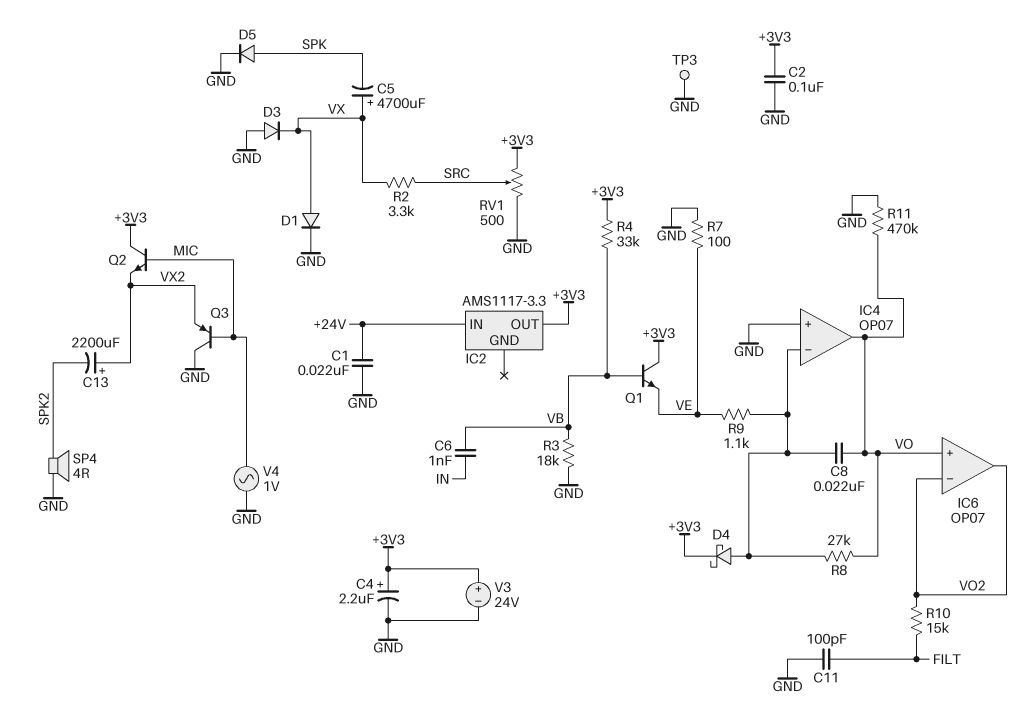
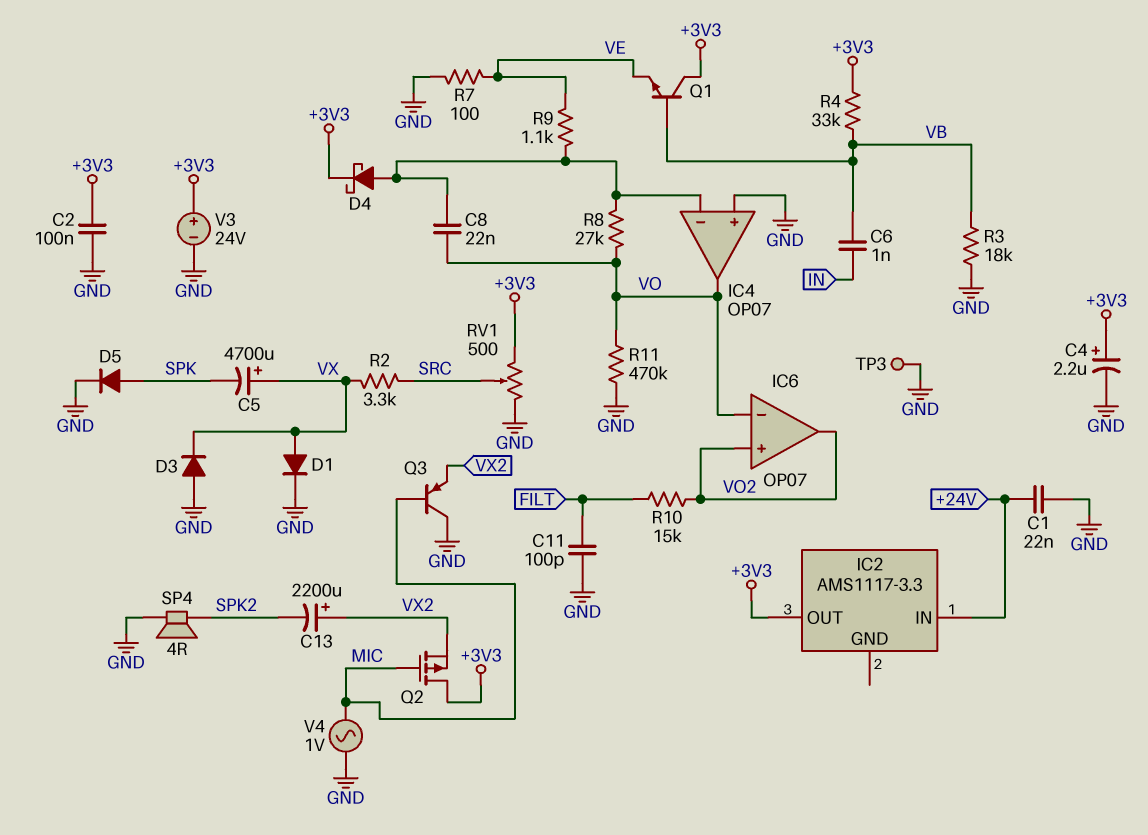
IC6 pin in+: VO -> VO2
IC6 pin in-: VO2 -> VO
Q2: NPN (B MIC, C +3V3, E VX2) -> PMOS (G MIC, D +3V3, S VX2)

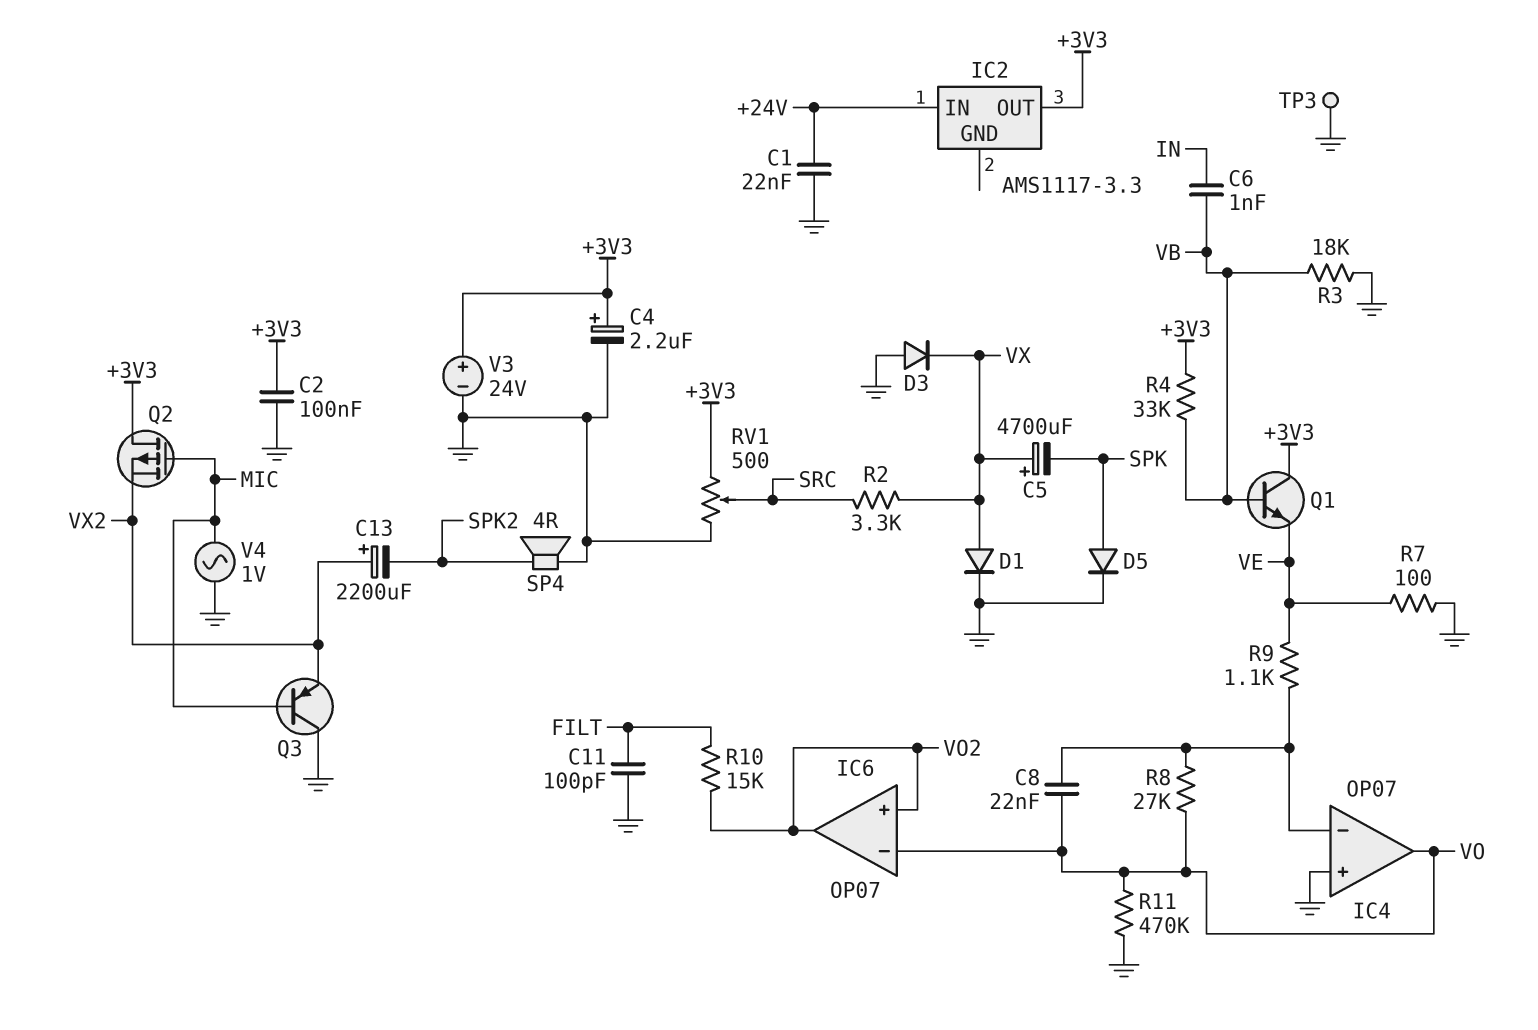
D4: schottky (A IC4/in-, K +3V3) -> none

